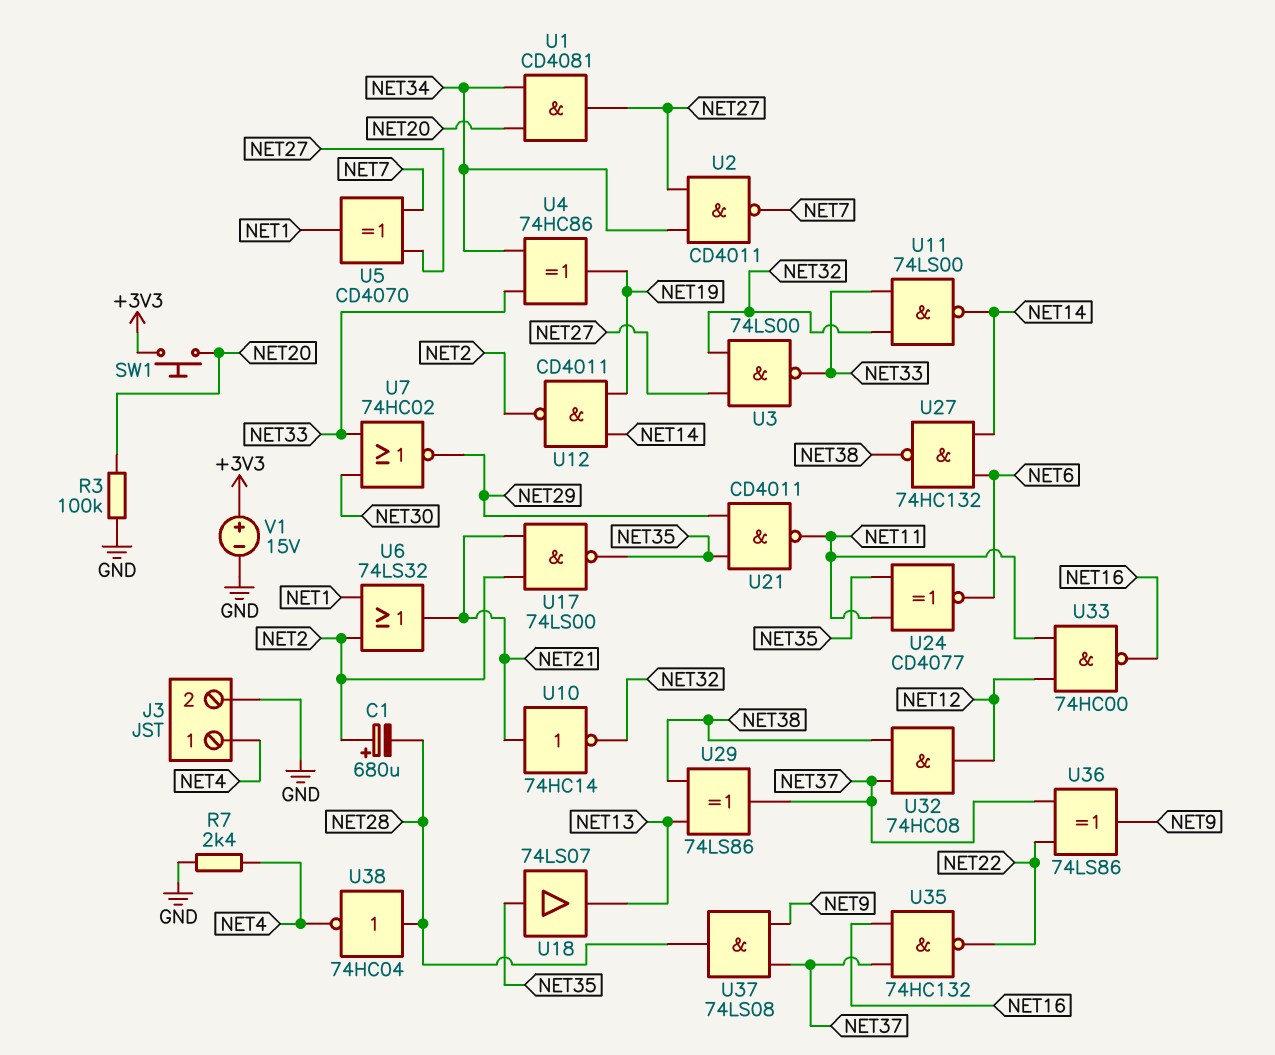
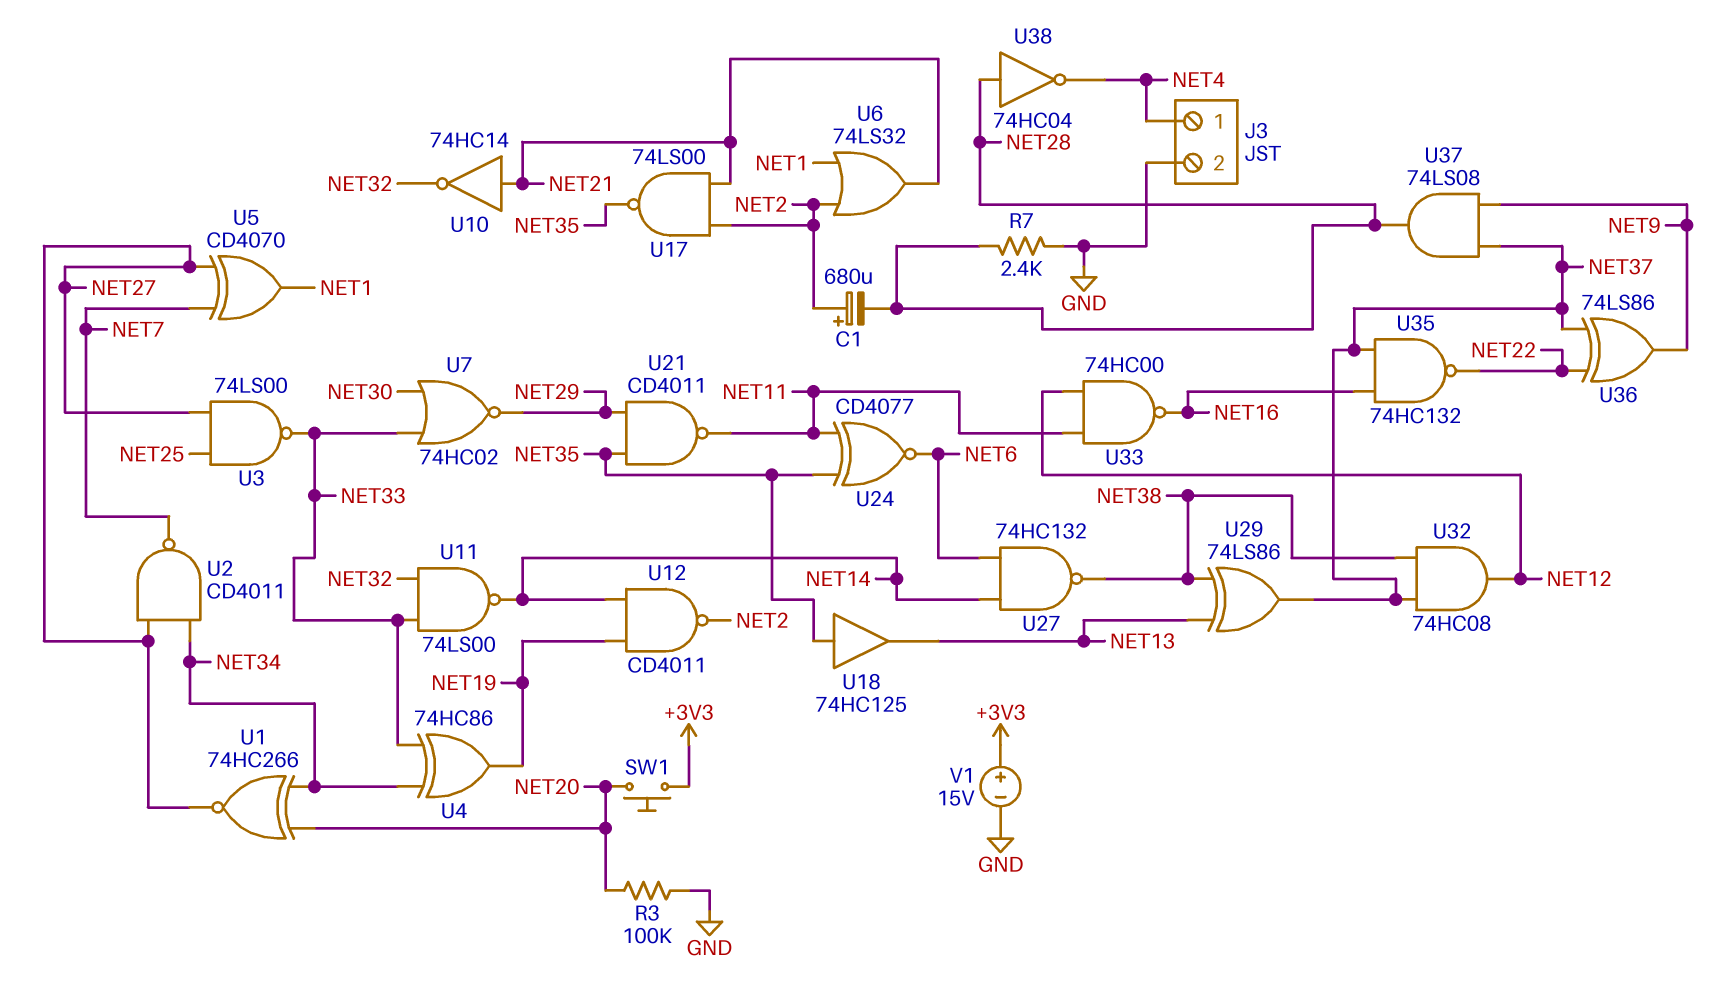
R7: 2.4k (GND, NET4) -> 2.4k (GND, NET28)
U1: AND CD4081 (in NET20, in NET34, out NET27) -> XNOR 74HC266 (in NET20, in NET34, out NET27)
U3: NAND 74LS00 (in NET27, in NET32, out NET33) -> NAND 74LS00 (in NET25, in NET27, out NET33)
U18: buffer 74LS07 (in NET35, out NET13) -> buffer 74HC125 (in NET35, out NET13)

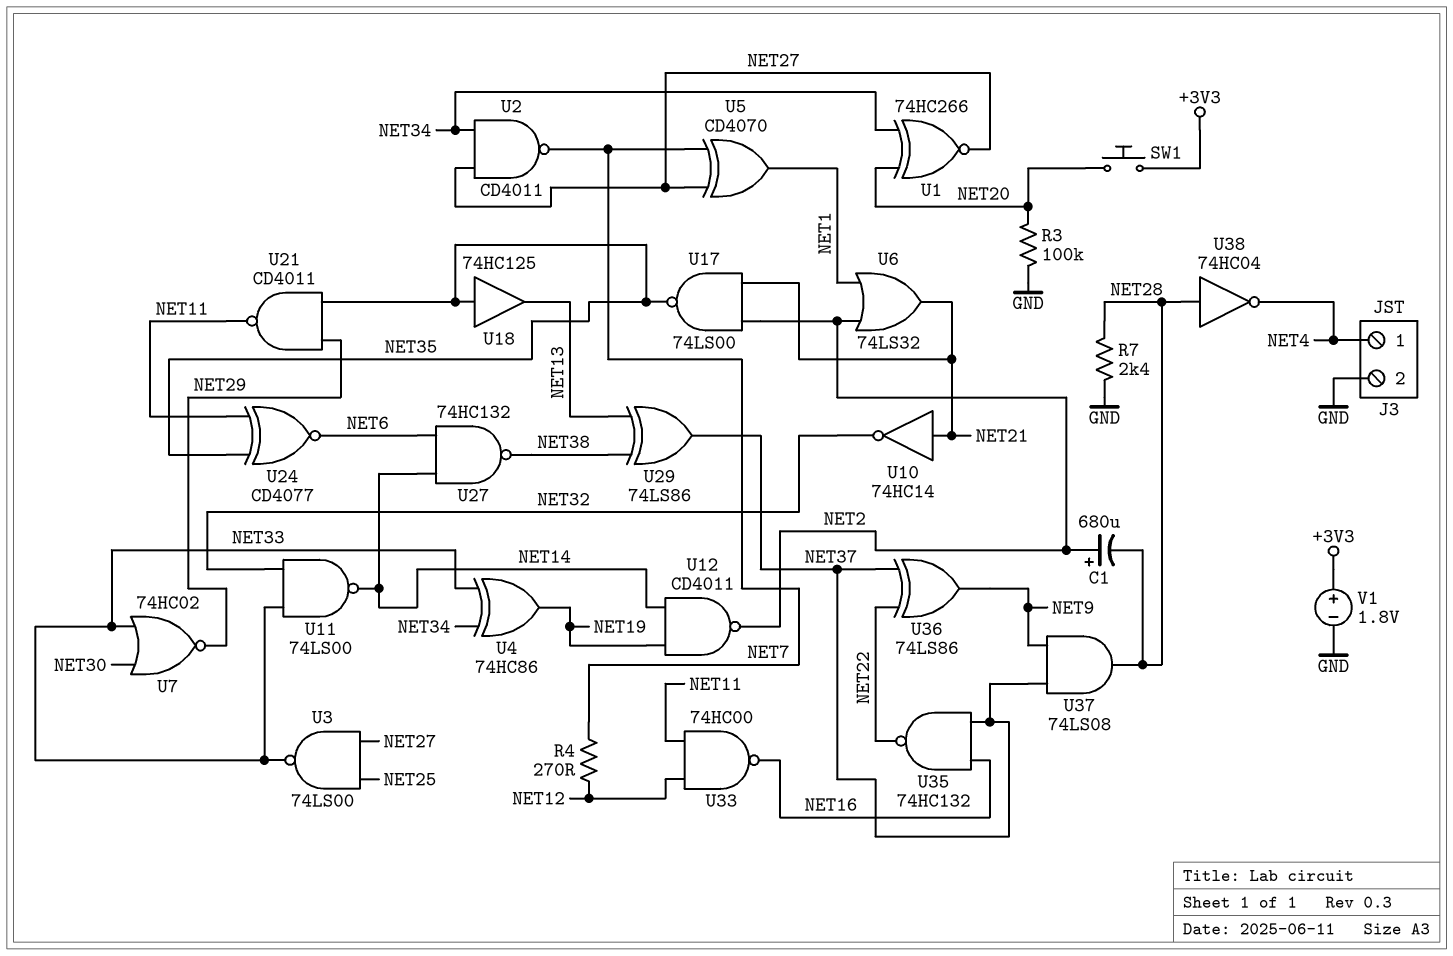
R4: none -> 270 (NET7, NET12)
U32: AND 74HC08 (in NET37, in NET38, out NET12) -> none
V1: 15V (plus +3V3, minus GND) -> 1.8V (plus +3V3, minus GND)

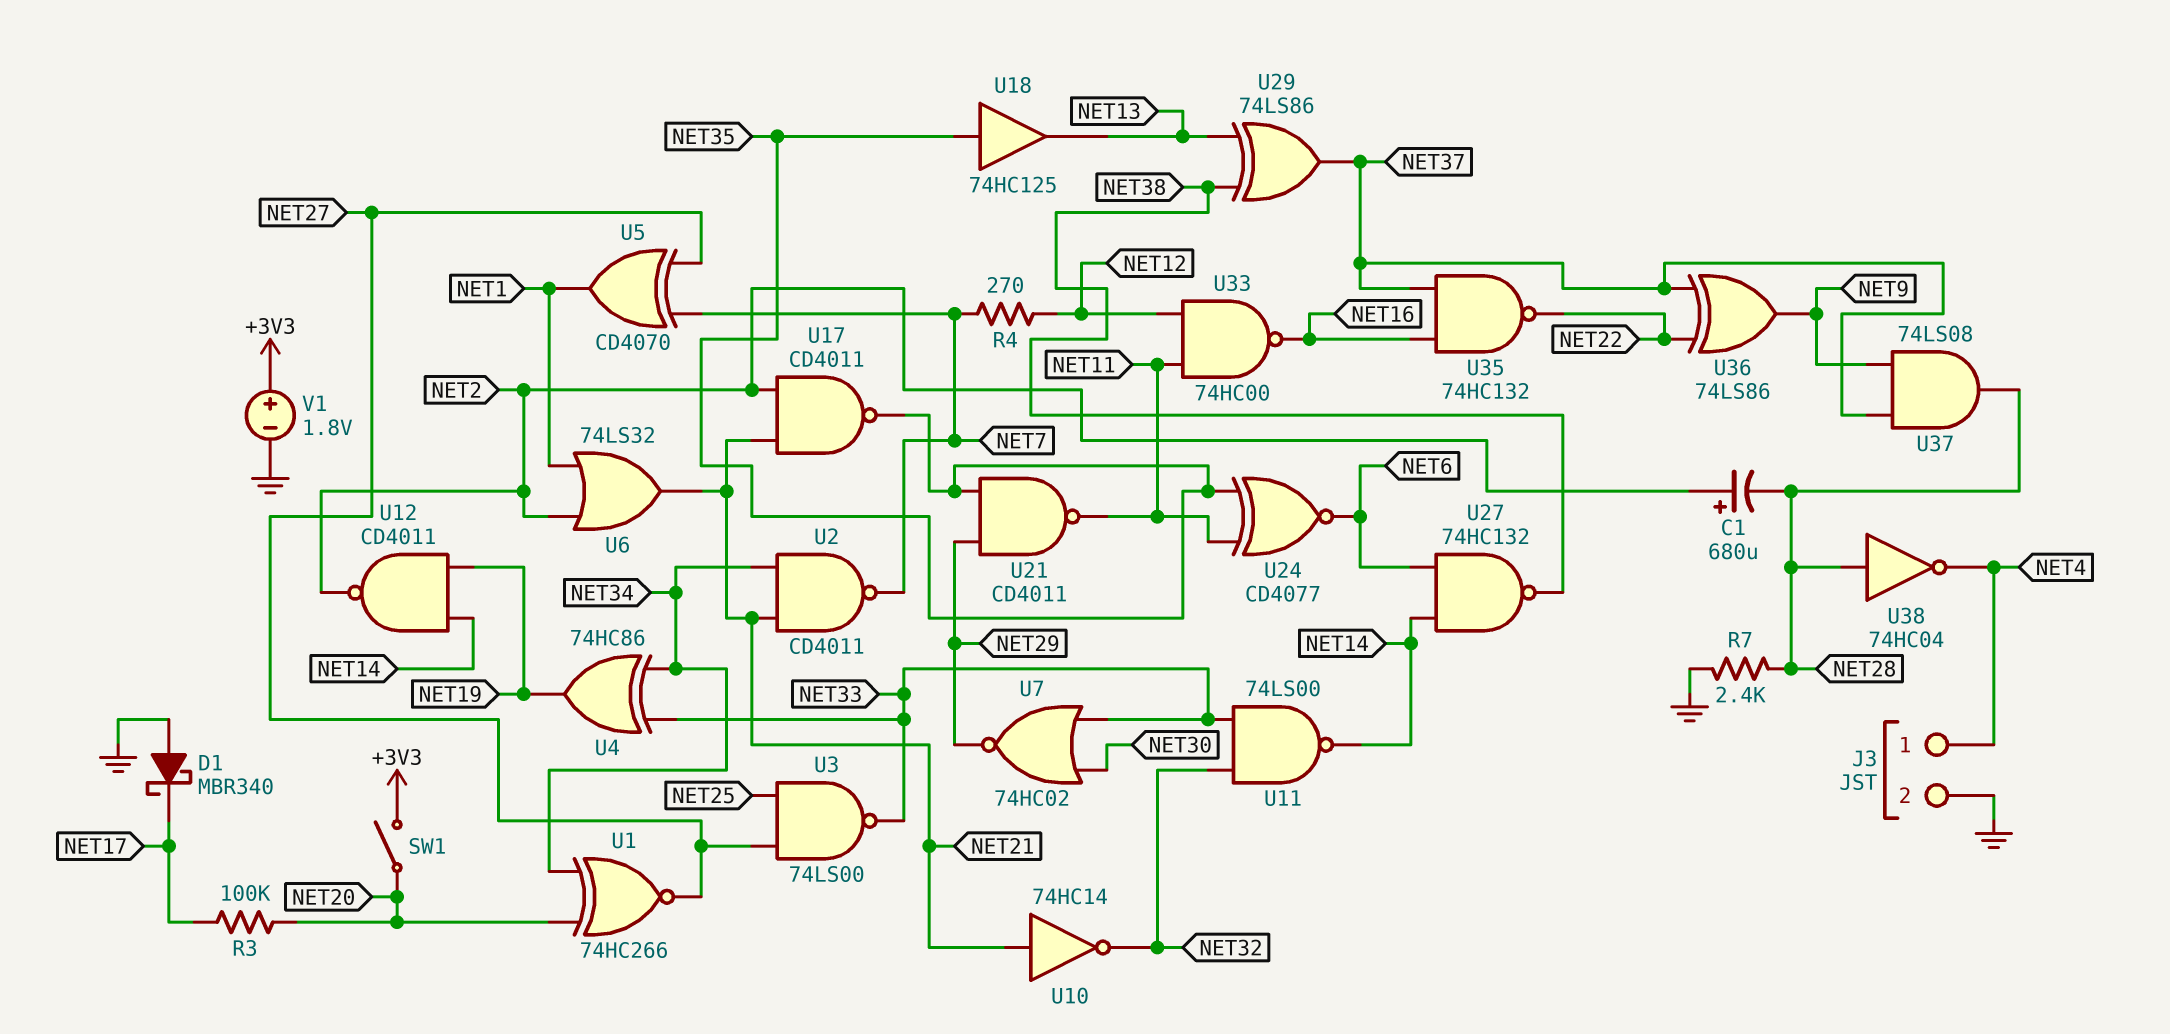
D1: none -> schottky MBR340 (A GND, K NET17)
R3: 100k (GND, NET20) -> 100k (NET17, NET20)
SW1: button (+3V3, NET20) -> switch (+3V3, NET20)
U2: NAND CD4011 (in NET27, in NET34, out NET7) -> NAND CD4011 (in NET21, in NET34, out NET7)
U17: NAND 74LS00 (in NET2, in NET21, out NET35) -> NAND CD4011 (in NET2, in NET21, out NET35)

